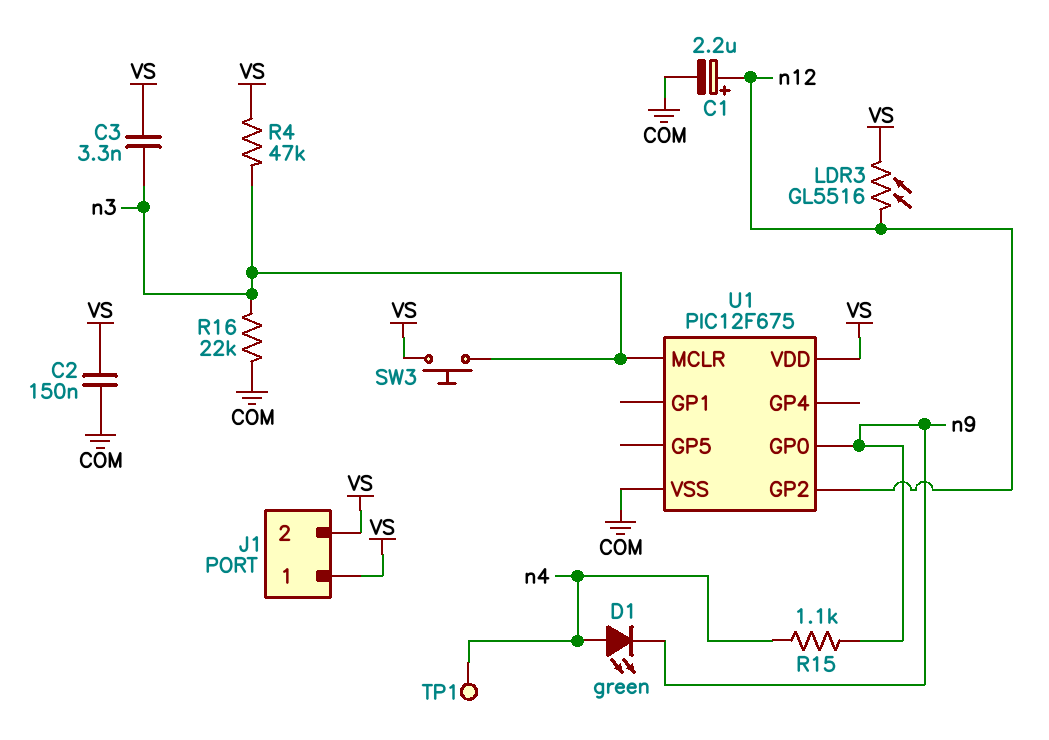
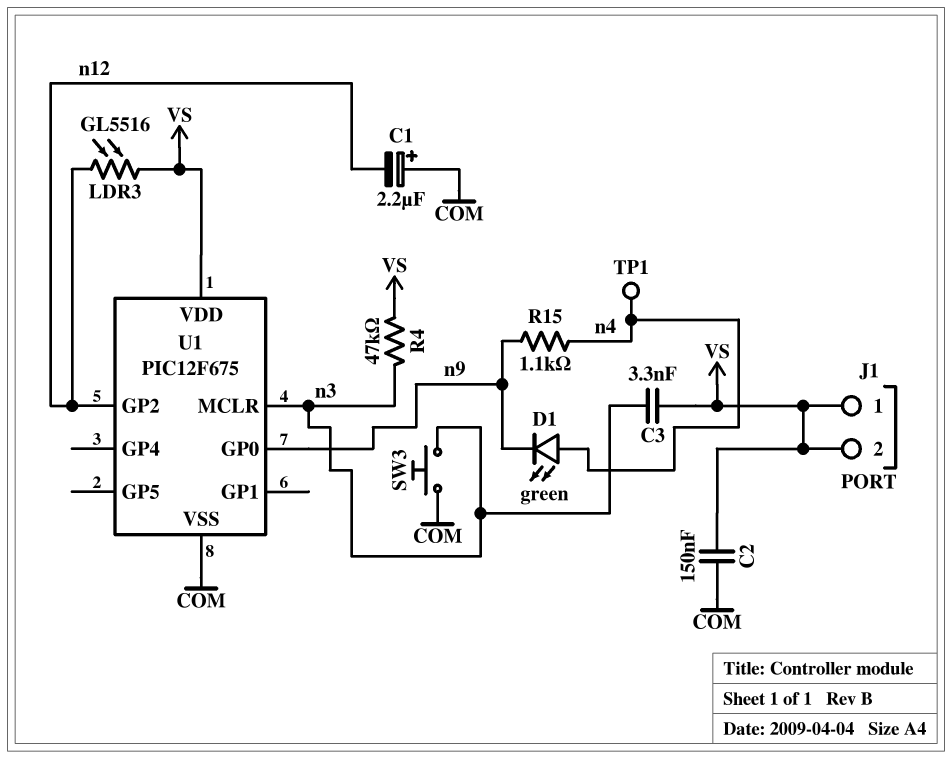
C1: 2.2uF (plus n12, minus COM) -> 2.2uF (plus COM, minus n12)
R16: 22k (COM, n3) -> none
SW3: button (VS, n3) -> button (COM, n3)

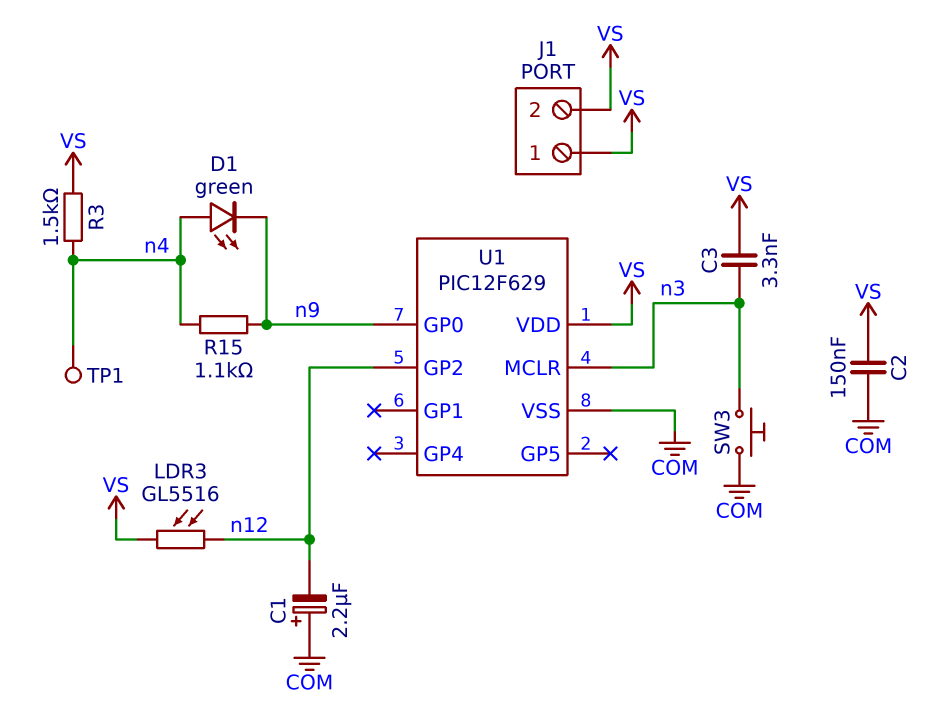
R3: none -> 1.5k (VS, n4)
R4: 47k (VS, n3) -> none
U1: PIC12F675 -> PIC12F629

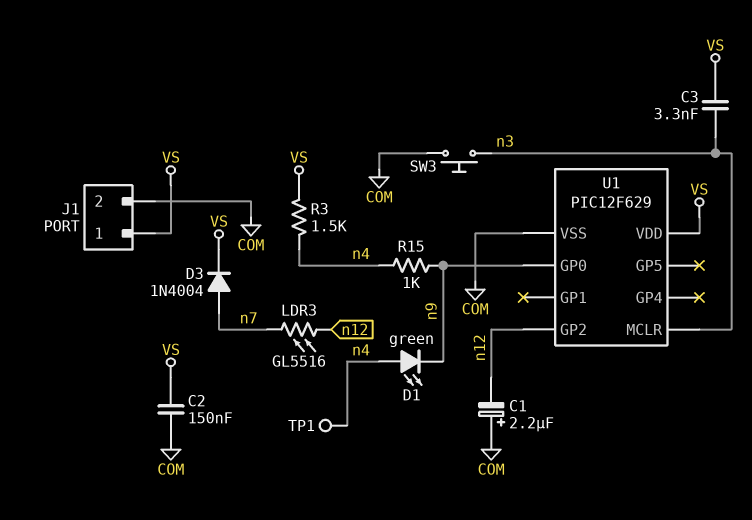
D3: none -> diode 1N4004 (A n7, K VS)
J1 pin 2: VS -> COM
LDR3: GL5516 (VS, n12) -> GL5516 (n7, n12)
R15: 1.1k (n4, n9) -> 1k (n4, n9)

